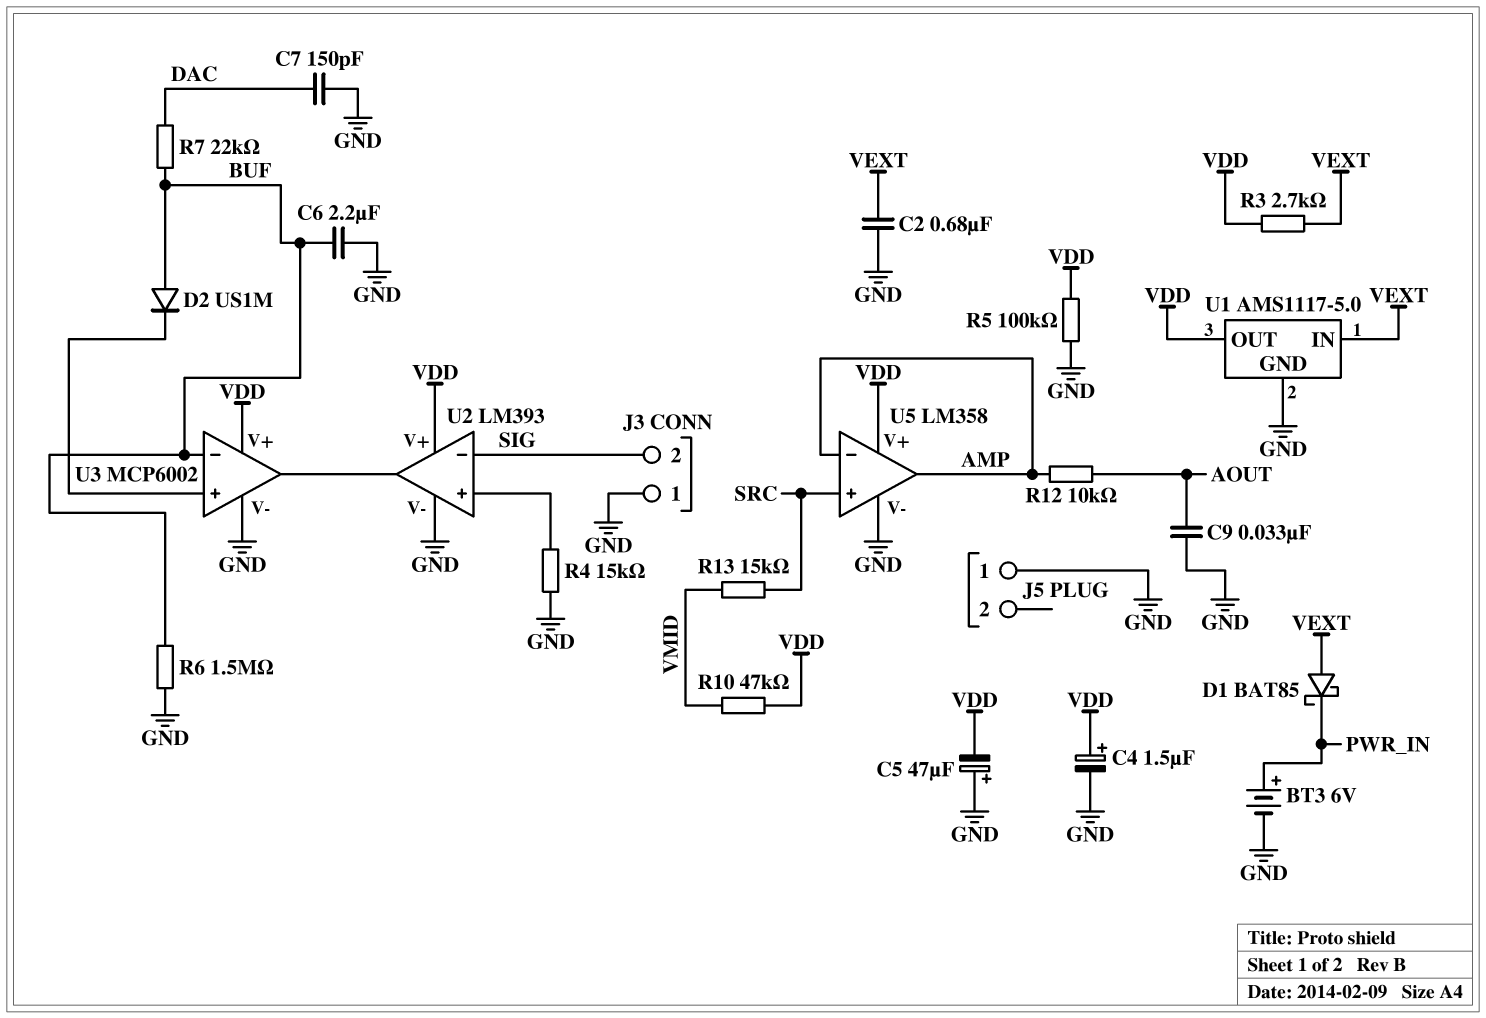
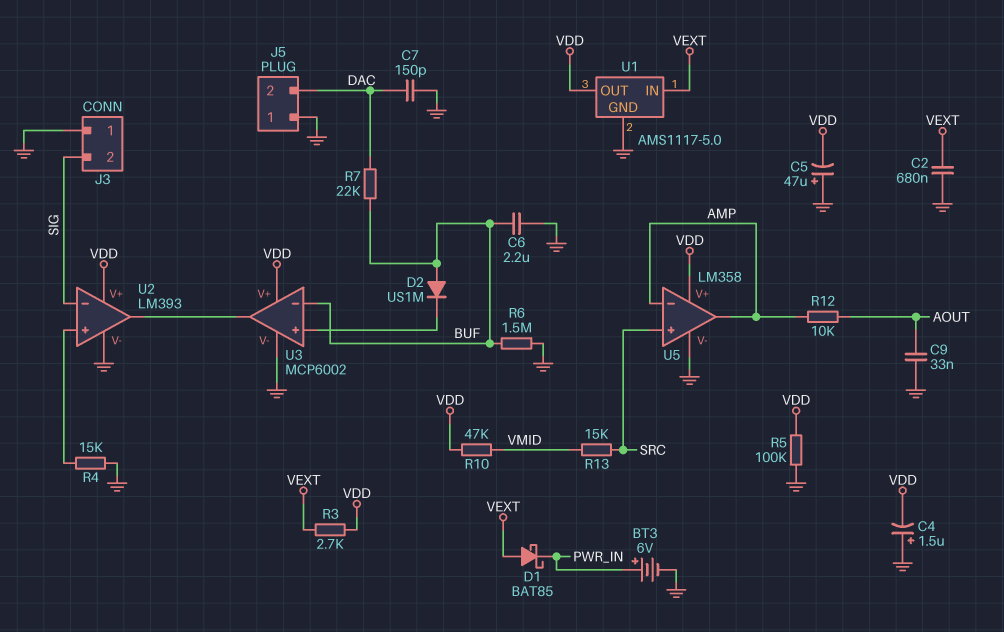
C4: 1.5uF (plus VDD, minus GND) -> 1.5uF (plus GND, minus VDD)
J5 pin 2: none -> DAC

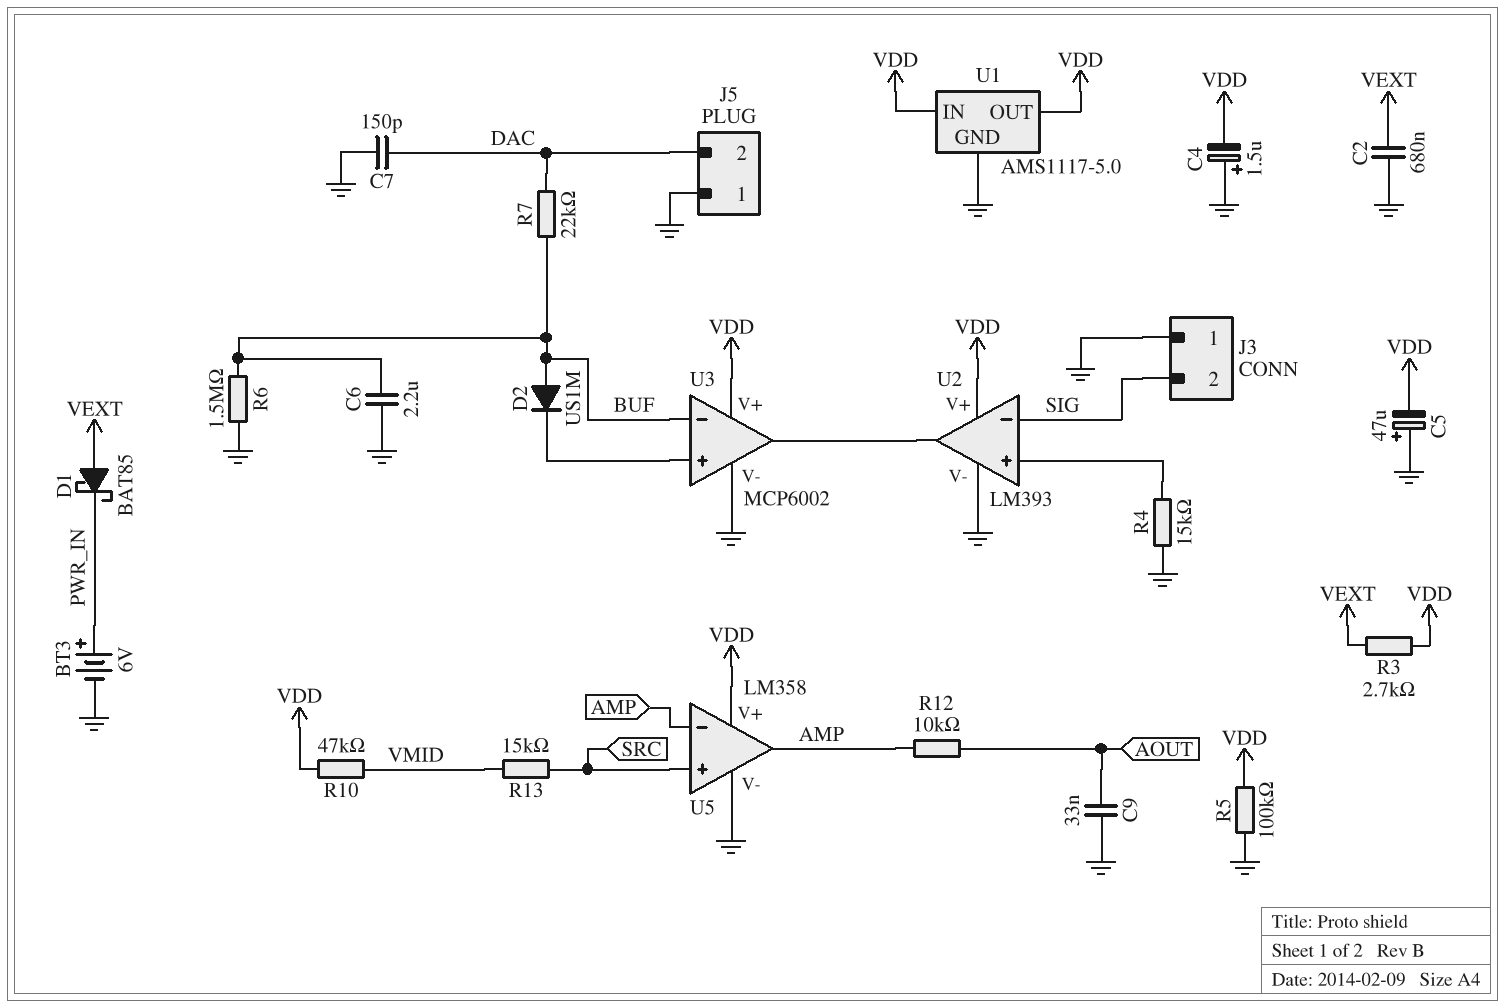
U1 pin IN: VEXT -> VDD

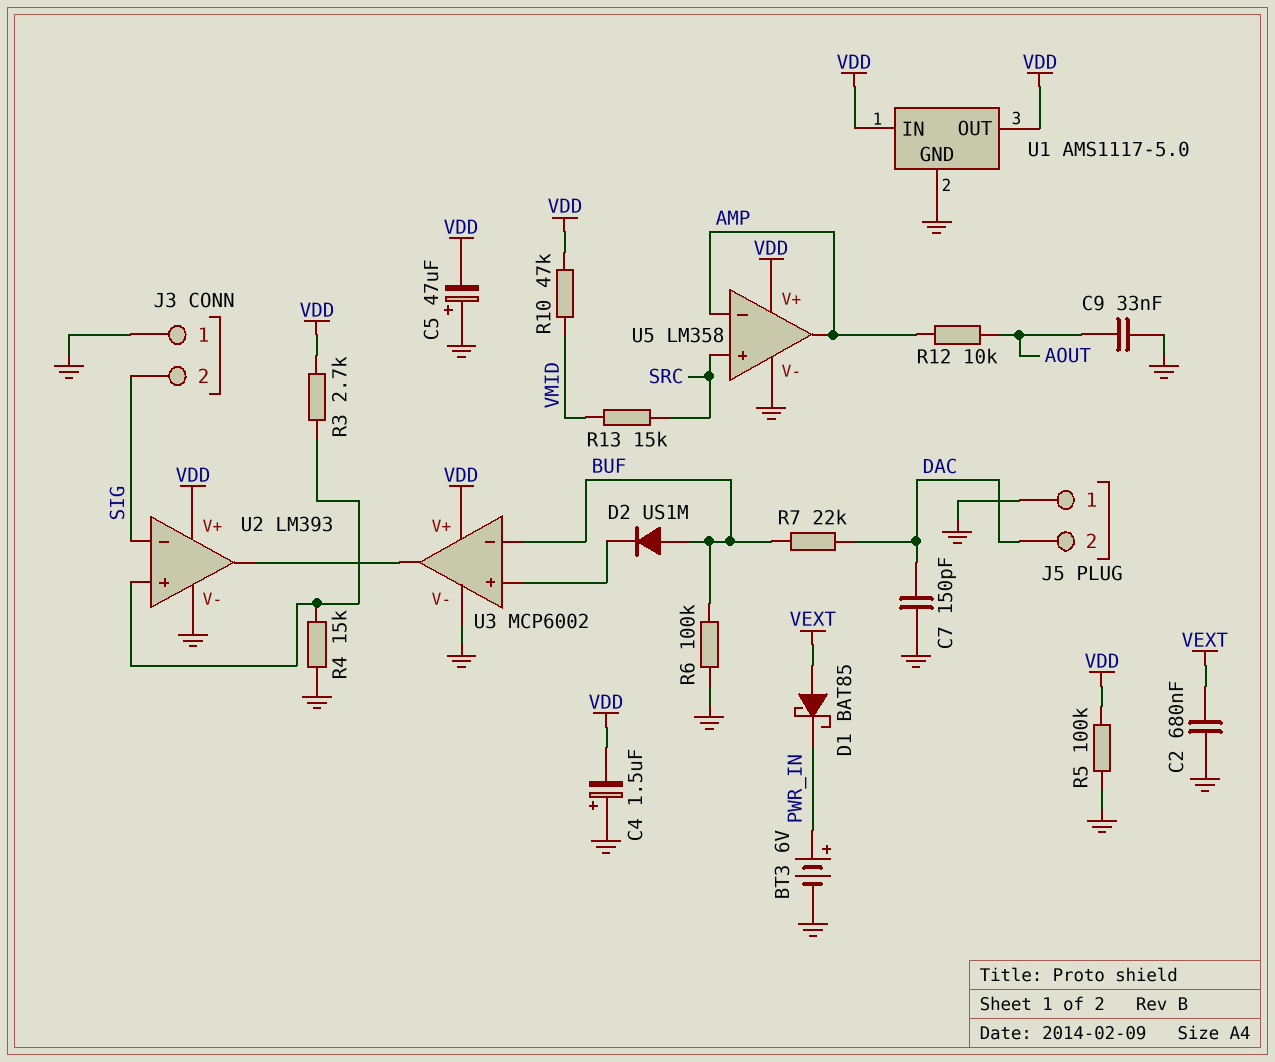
C6: 2.2uF (BUF, GND) -> none
R3: 2.7k (VDD, VEXT) -> 2.7k (U2/in+, VDD)
R6: 1.5M (BUF, GND) -> 100k (BUF, GND)

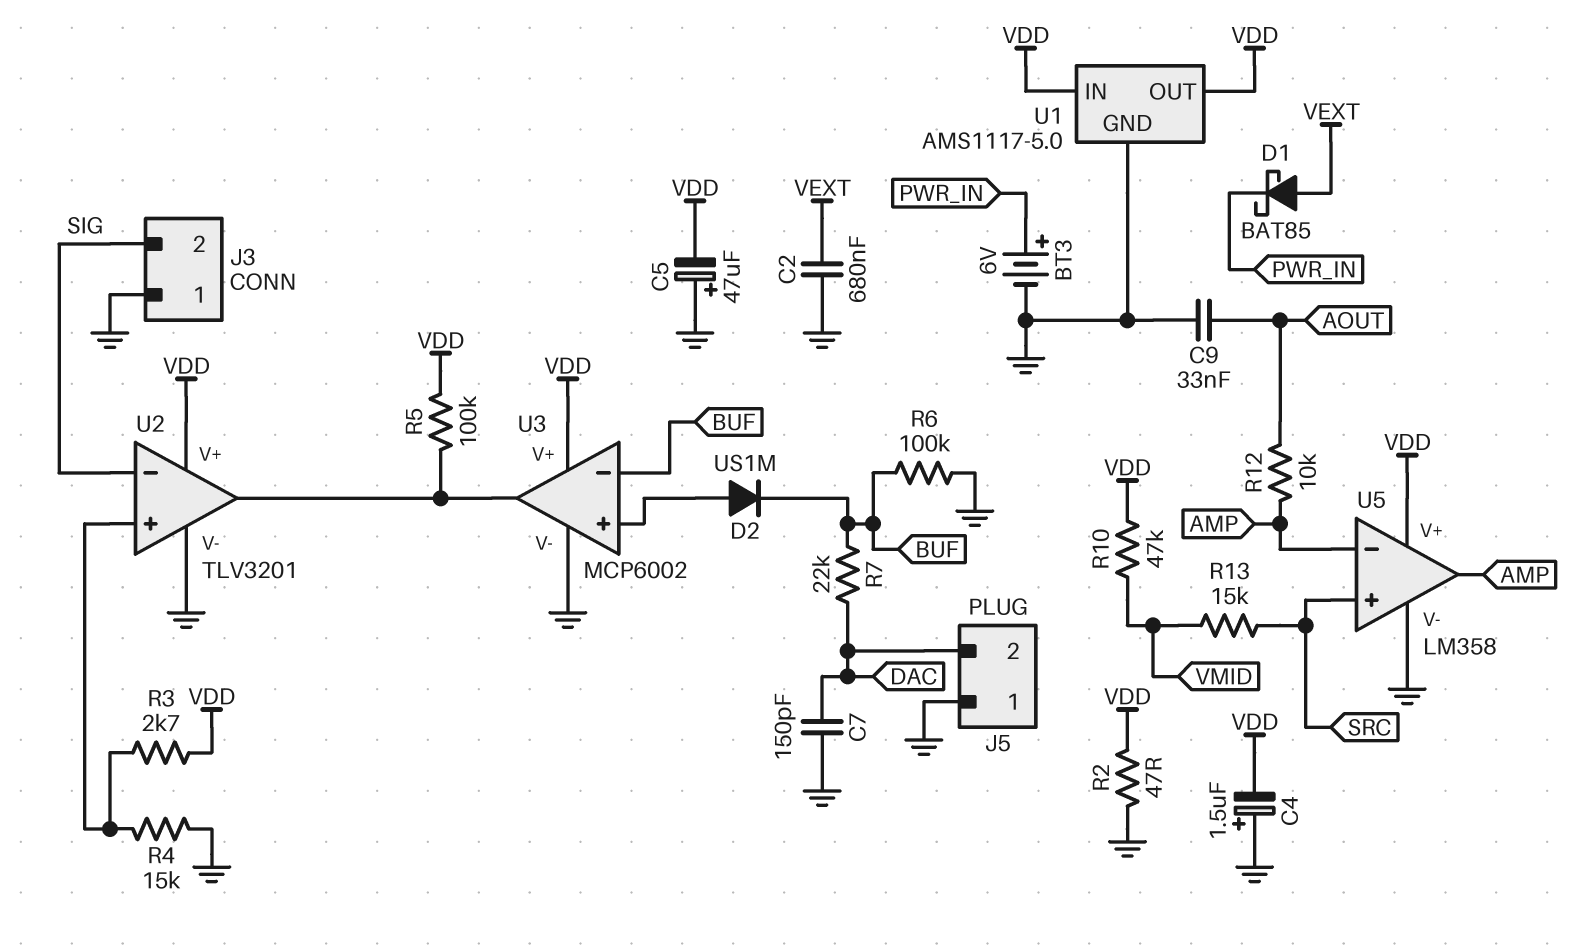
D2: diode US1M (A BUF, K U3/in+) -> diode US1M (A U3/in+, K BUF)
R2: none -> 47 (GND, VDD)
R5: 100k (GND, VDD) -> 100k (U2/out, VDD)
U2: LM393 -> TLV3201

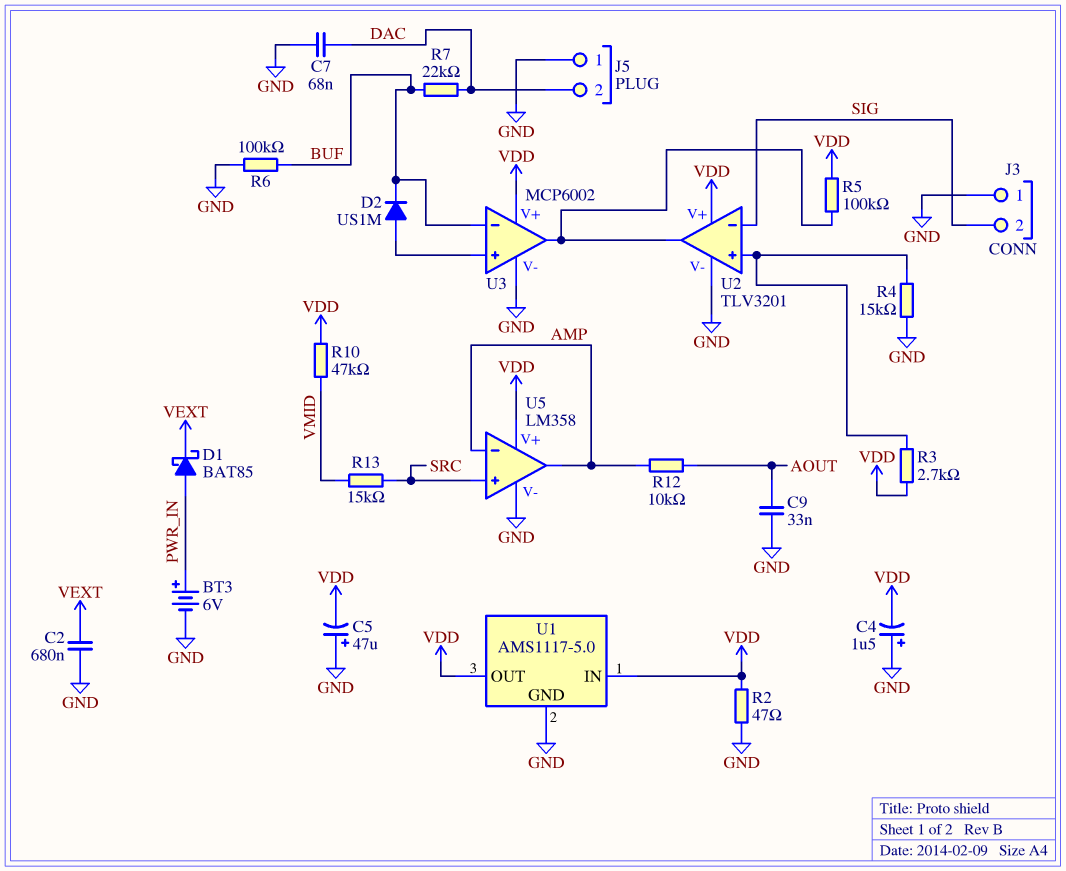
C7: 150pF (DAC, GND) -> 68nF (DAC, GND)
D1: schottky BAT85 (A VEXT, K PWR_IN) -> schottky BAT85 (A PWR_IN, K VEXT)

